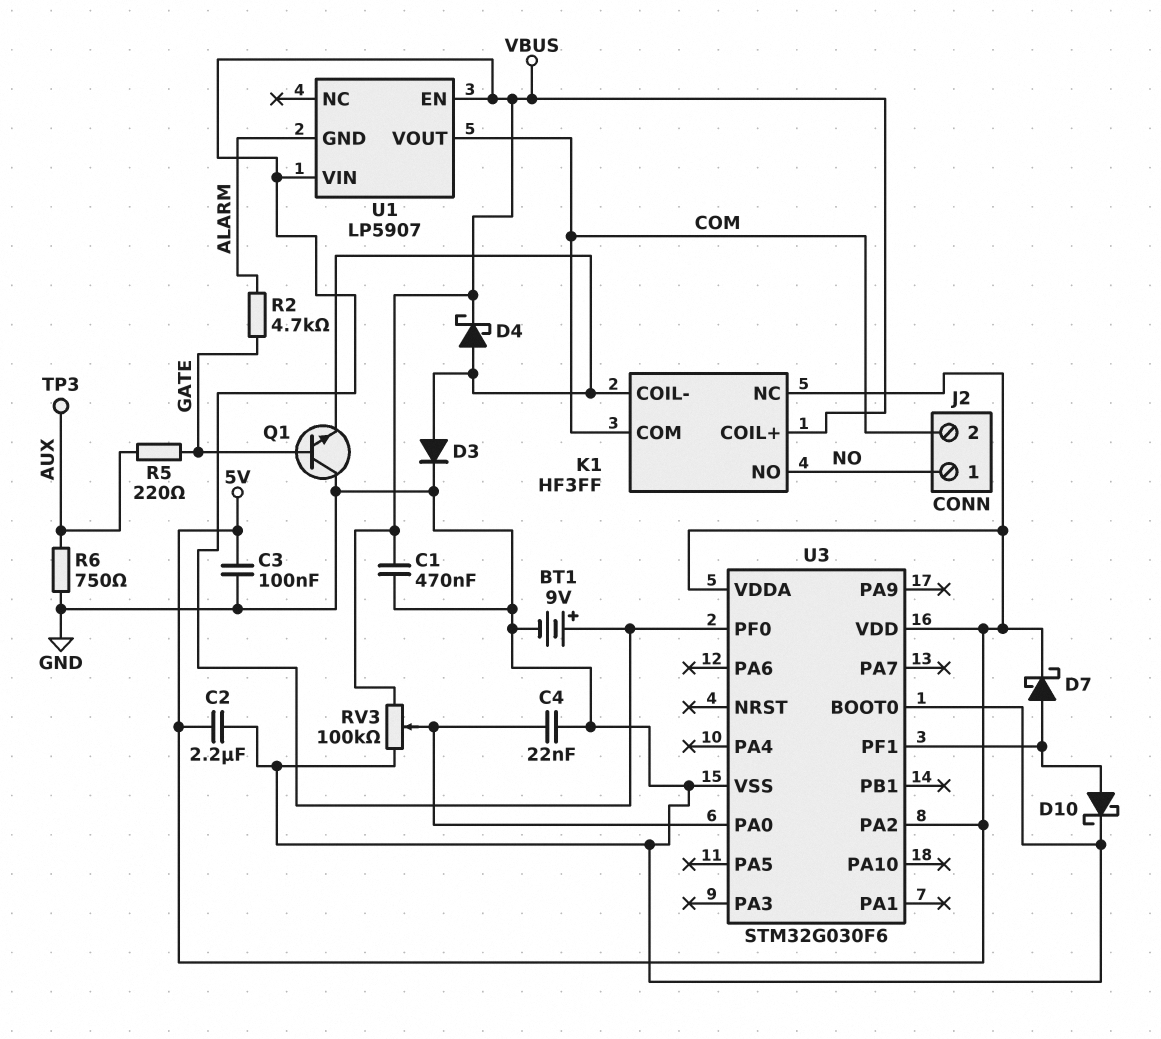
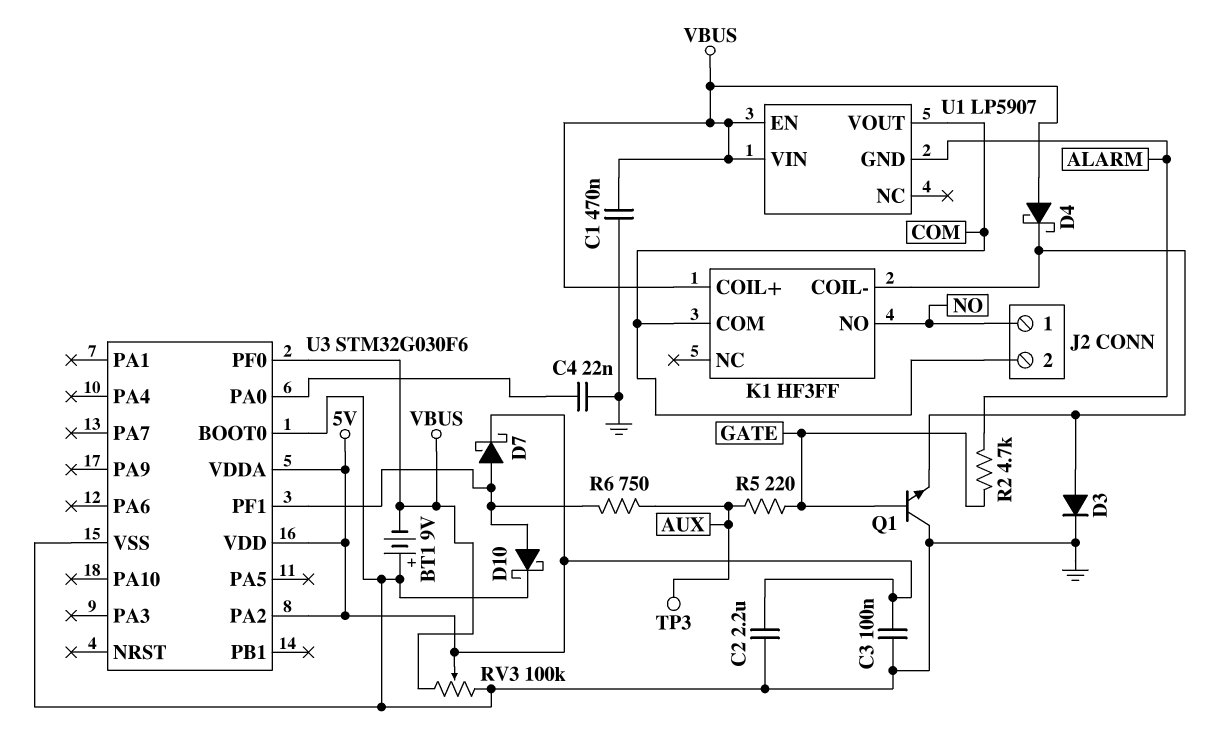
BT1: 9V (plus VBUS, minus GND) -> 9V (plus GND, minus VBUS)
D4: schottky (A K1/COIL-, K VBUS) -> schottky (A VBUS, K K1/COIL-)
K1 pin NC: 5V -> none
R6: 750 (AUX, GND) -> 750 (AUX, U3/PF1)
RV3: 100k (GND, VBUS, wiper U3/PA0) -> 100k (GND, VBUS, wiper 5V)

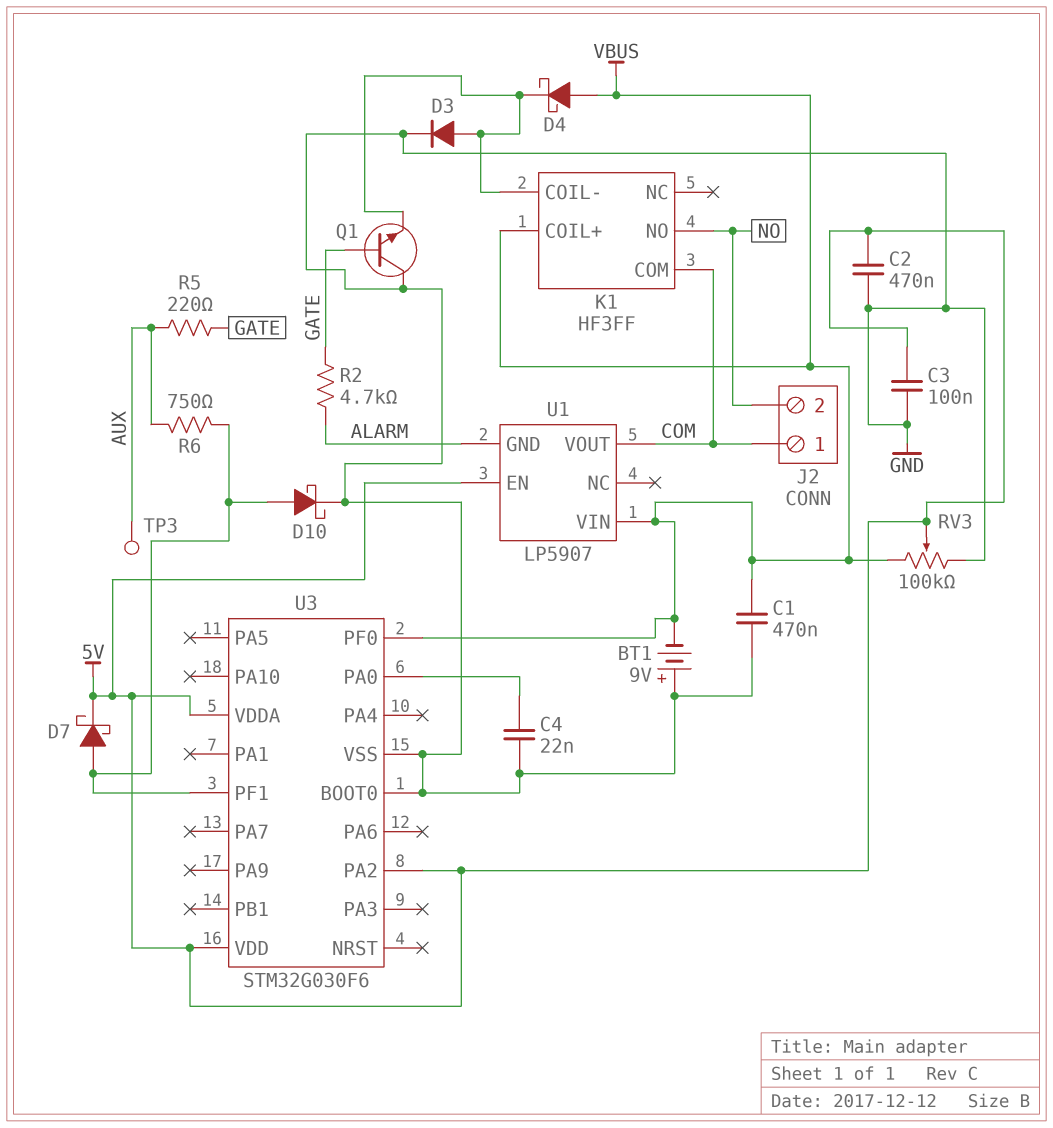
C2: 2.2uF (5V, GND) -> 470nF (5V, GND)
J2 pin 1: NO -> COM
J2 pin 2: COM -> NO
U1 pin EN: VBUS -> 5V

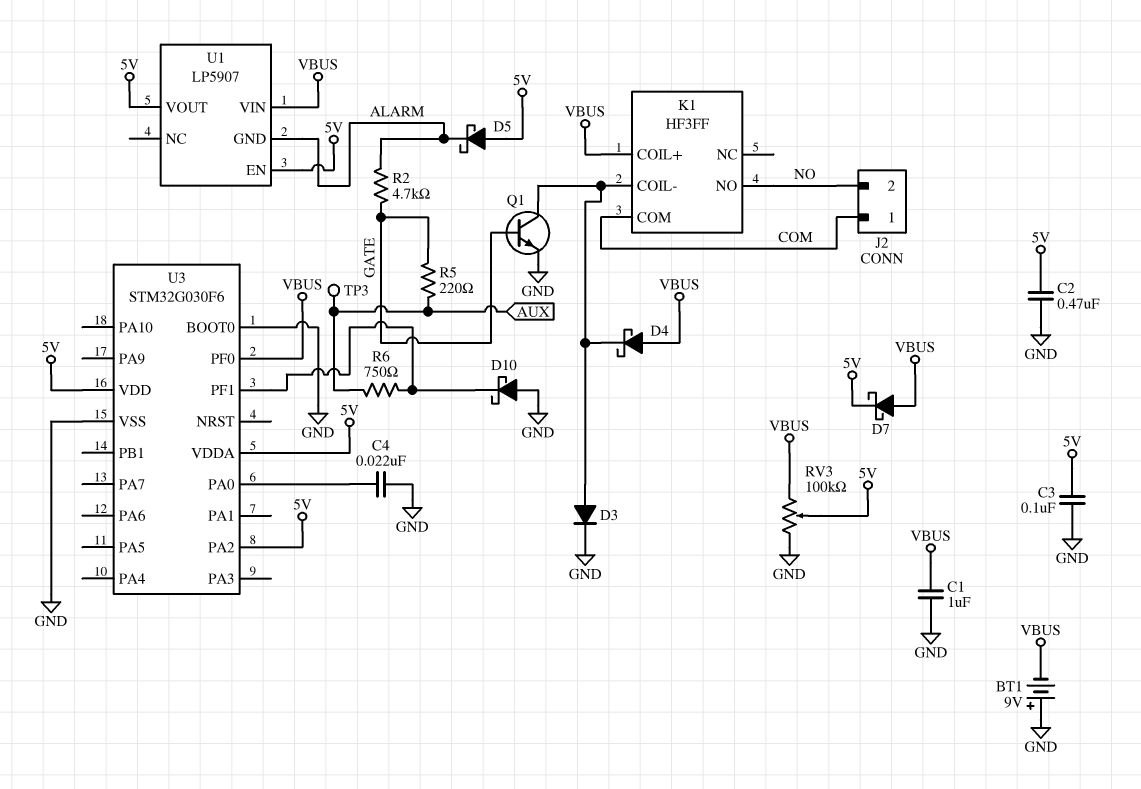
C1: 470nF (GND, VBUS) -> 1uF (GND, VBUS)
D5: none -> schottky (A 5V, K ALARM)
D7: schottky (A U3/PF1, K 5V) -> schottky (A VBUS, K 5V)
D10: schottky (A U3/PF1, K GND) -> schottky (A GND, K U3/PF1)
Q1: NPN (B GATE, C GND, E K1/COIL-) -> NPN (B GATE, C K1/COIL-, E GND)
U1 pin VOUT: COM -> 5V

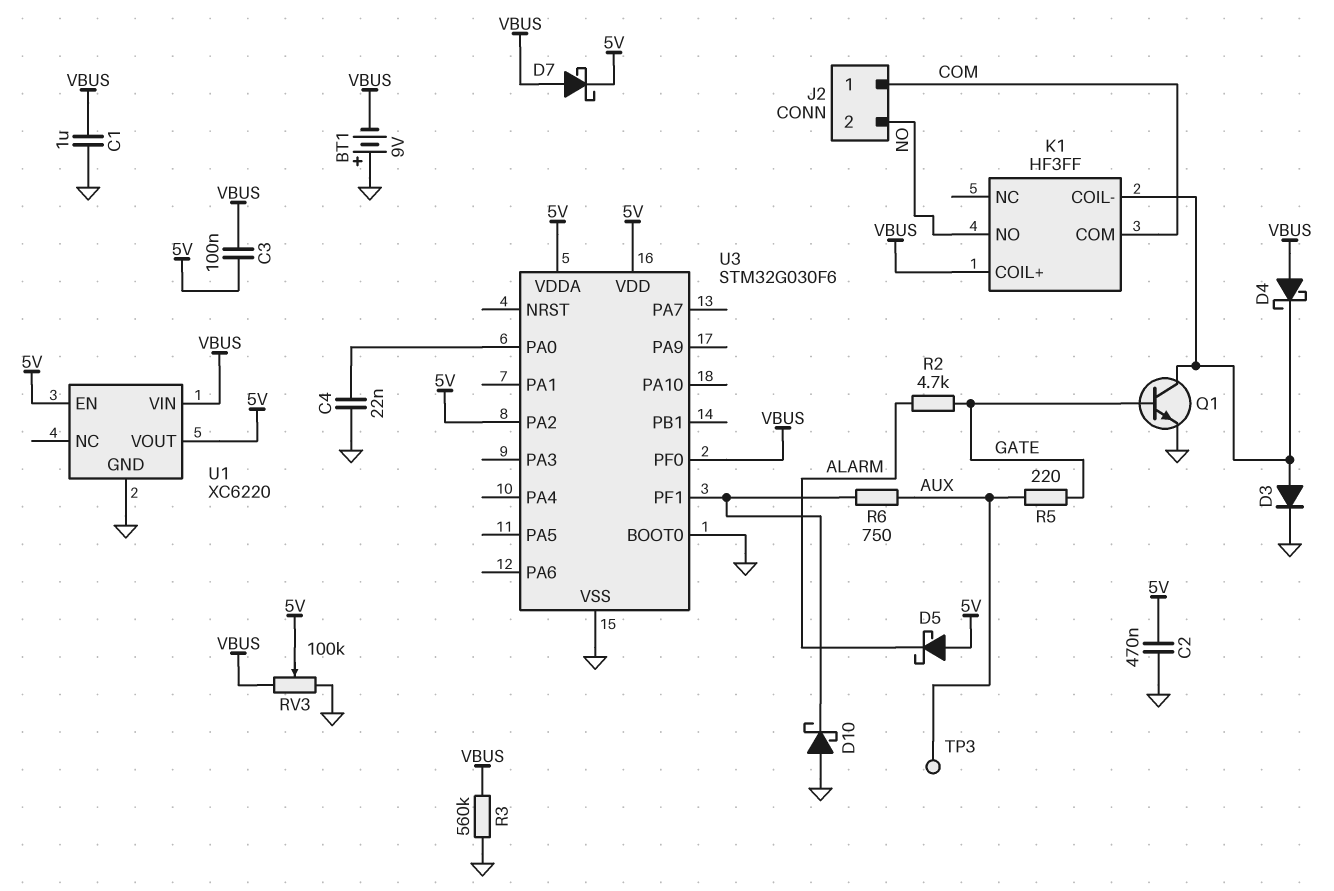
C3: 100nF (5V, GND) -> 100nF (5V, VBUS)
R3: none -> 560k (GND, VBUS)
U1: LP5907 -> XC6220
U1 pin GND: ALARM -> GND

